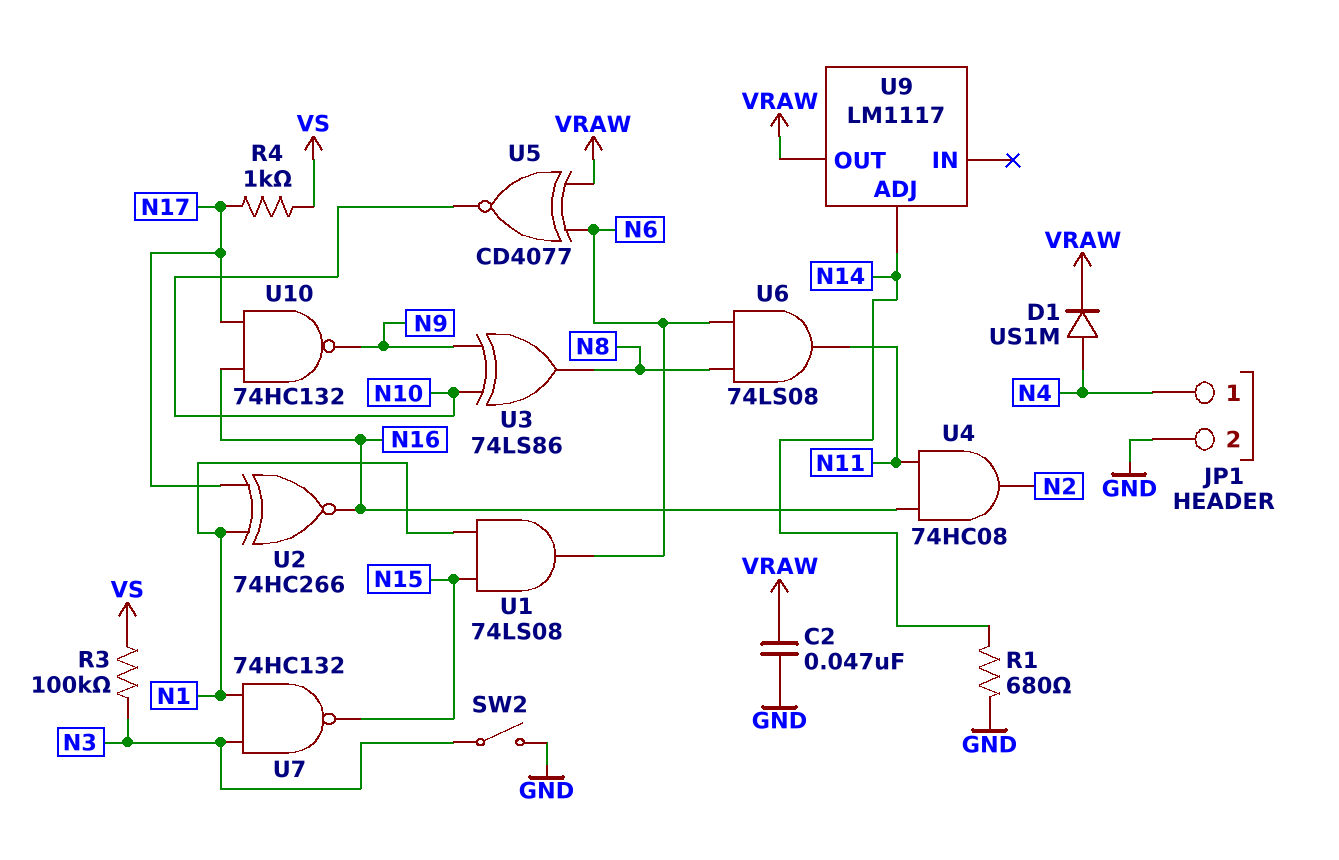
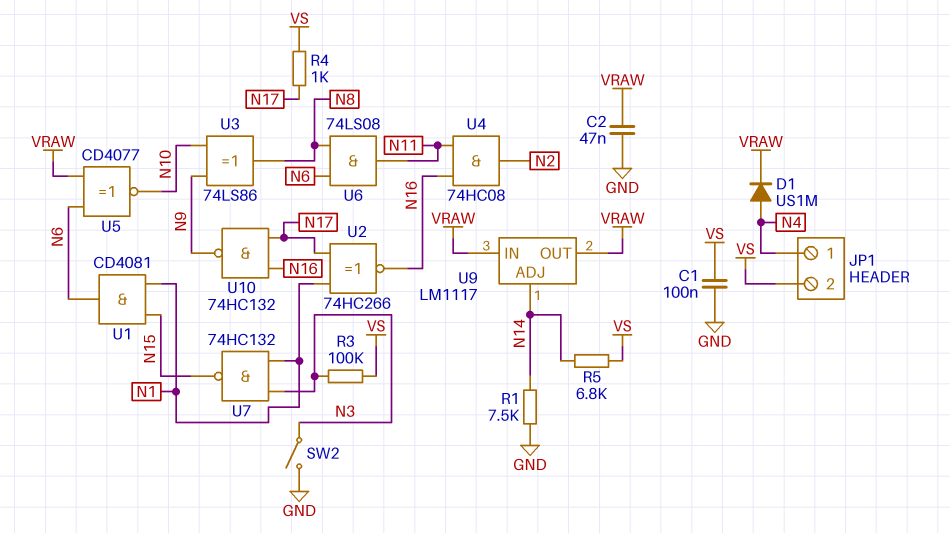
C1: none -> 100nF (GND, VS)
JP1 pin 2: GND -> VS
R1: 680 (GND, N14) -> 7.5k (GND, N14)
R5: none -> 6.8k (N14, VS)
U1: AND 74LS08 (in N1, in N15, out N6) -> AND CD4081 (in N1, in N15, out N6)
U9 pin IN: none -> VRAW

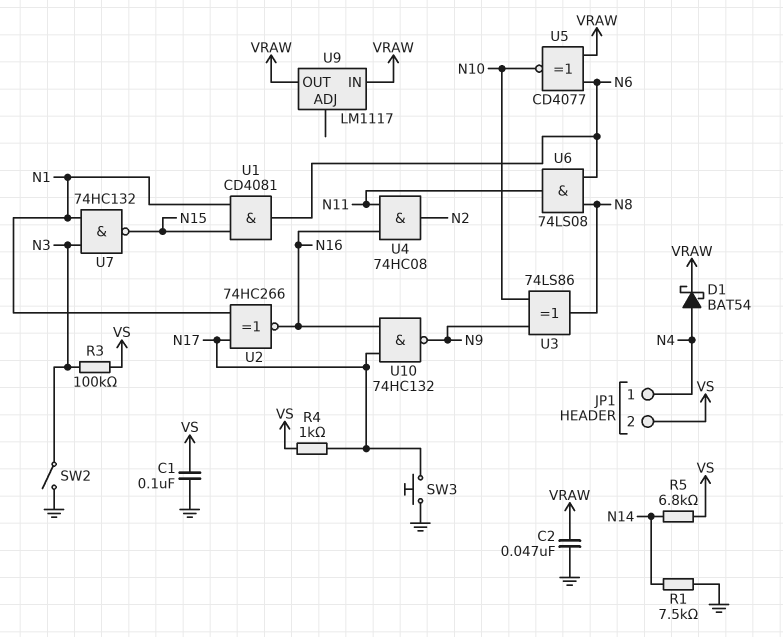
D1: diode US1M (A N4, K VRAW) -> schottky BAT54 (A N4, K VRAW)
SW3: none -> button (GND, N17)
U9 pin ADJ: N14 -> none

